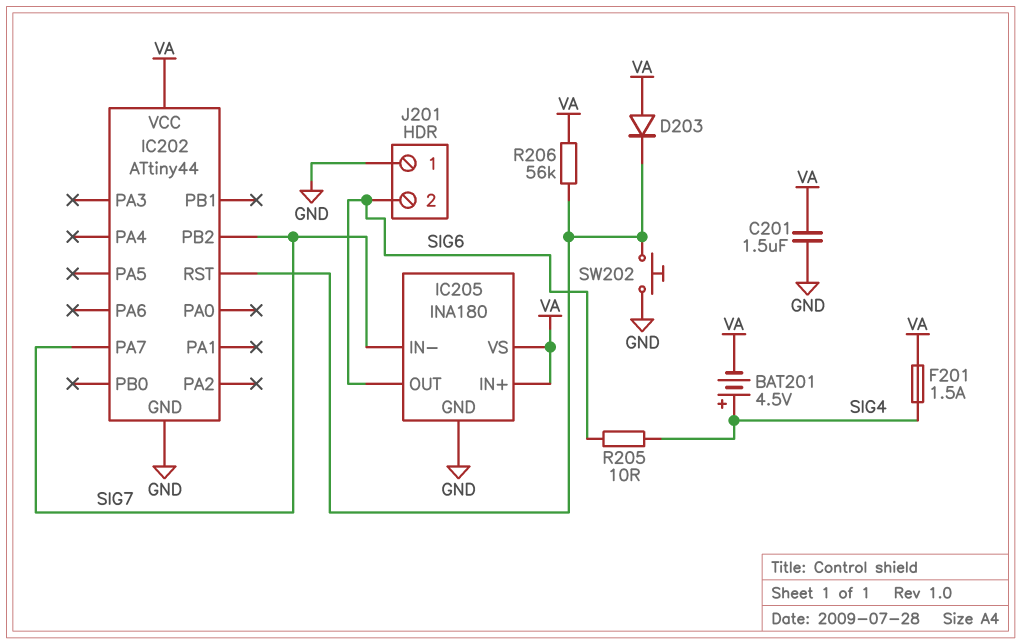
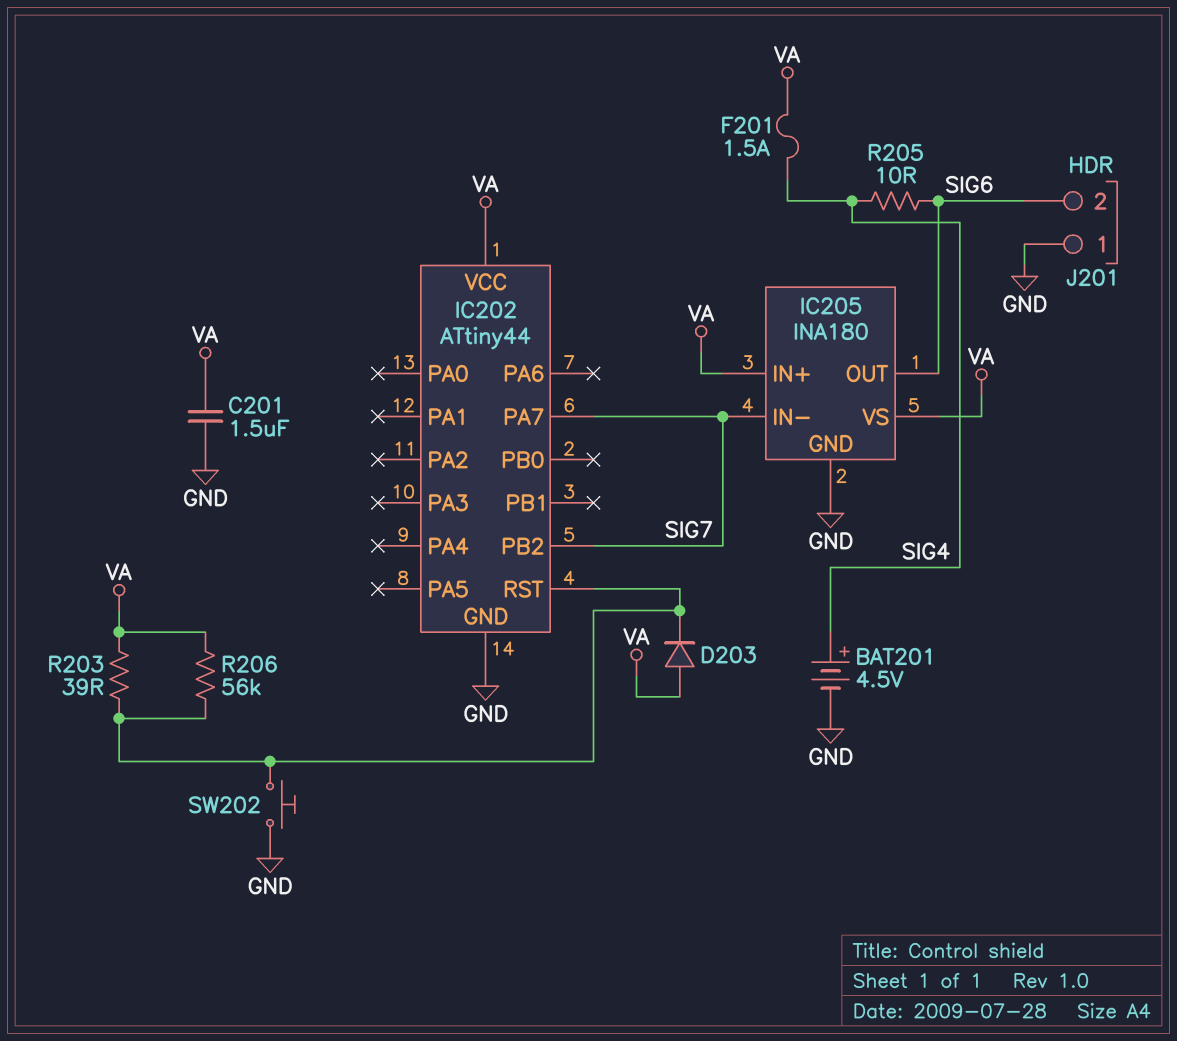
BAT201: 4.5V (plus SIG4, minus VA) -> 4.5V (plus SIG4, minus GND)
R203: none -> 39 (IC202/RST, VA)

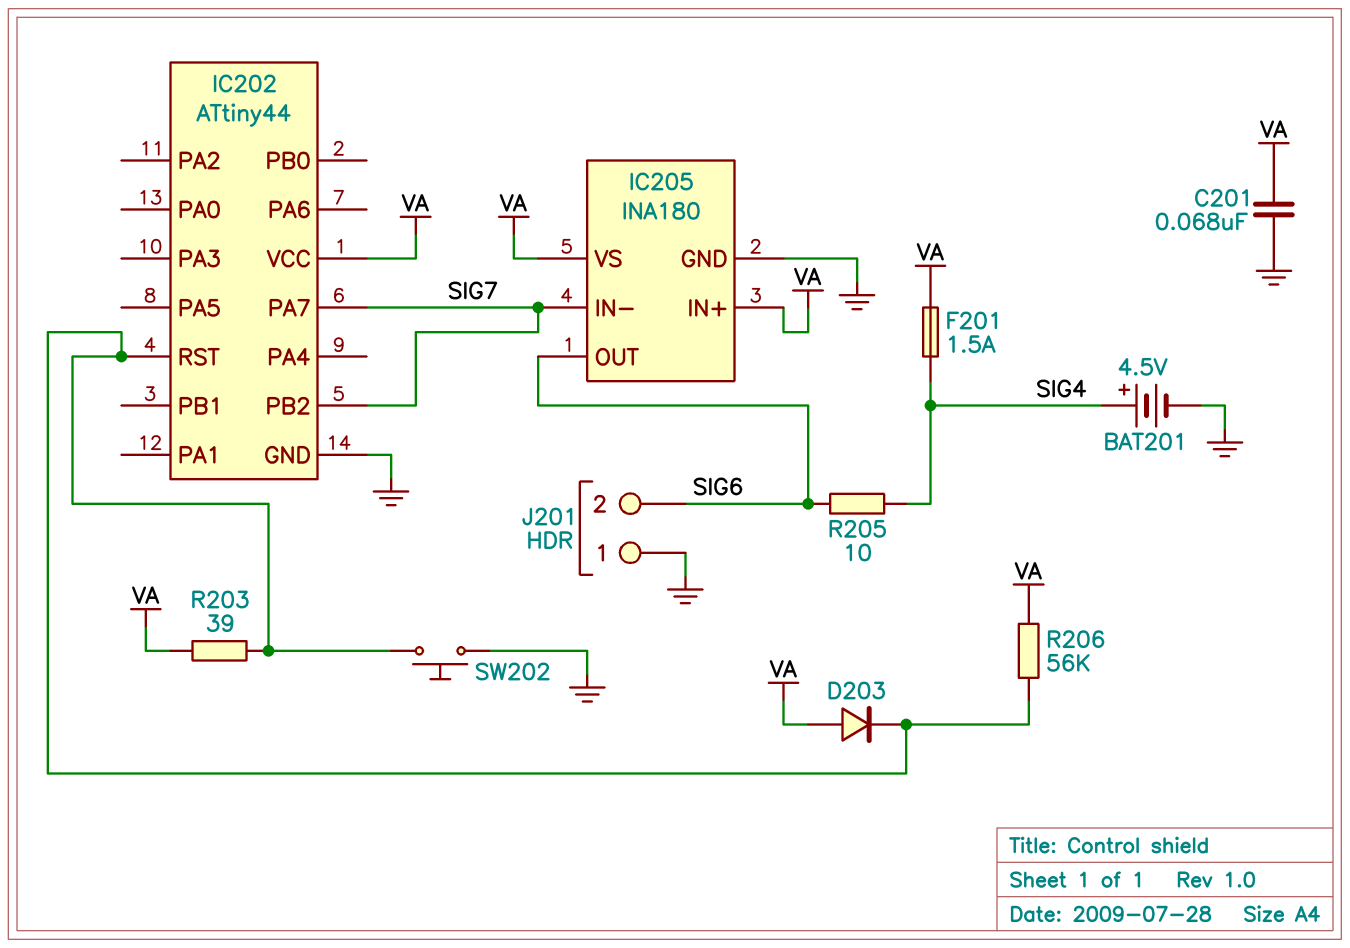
C201: 1.5uF (GND, VA) -> 68nF (GND, VA)

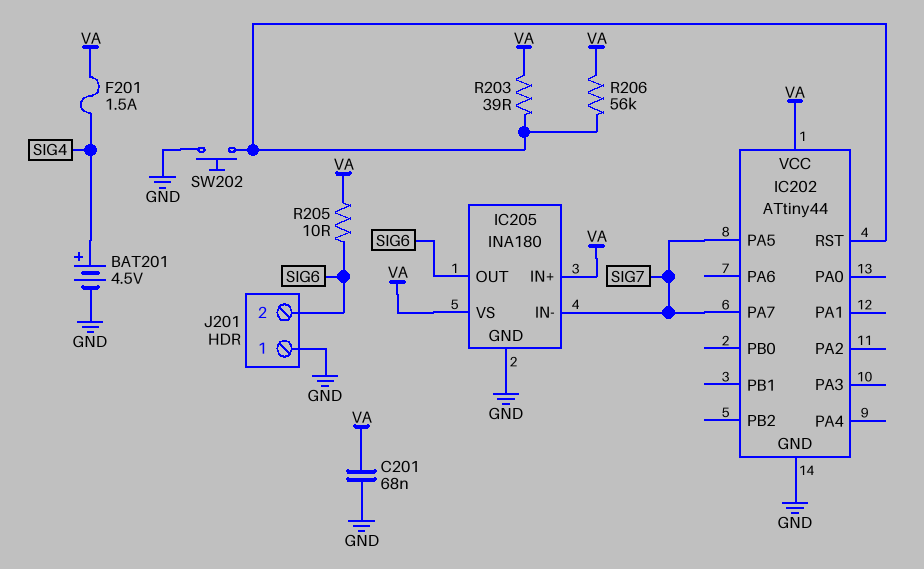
D203: diode (A VA, K IC202/RST) -> none
IC202 pin PA5: none -> SIG7
IC202 pin PB2: SIG7 -> none
R205: 10 (SIG4, SIG6) -> 10 (SIG6, VA)

